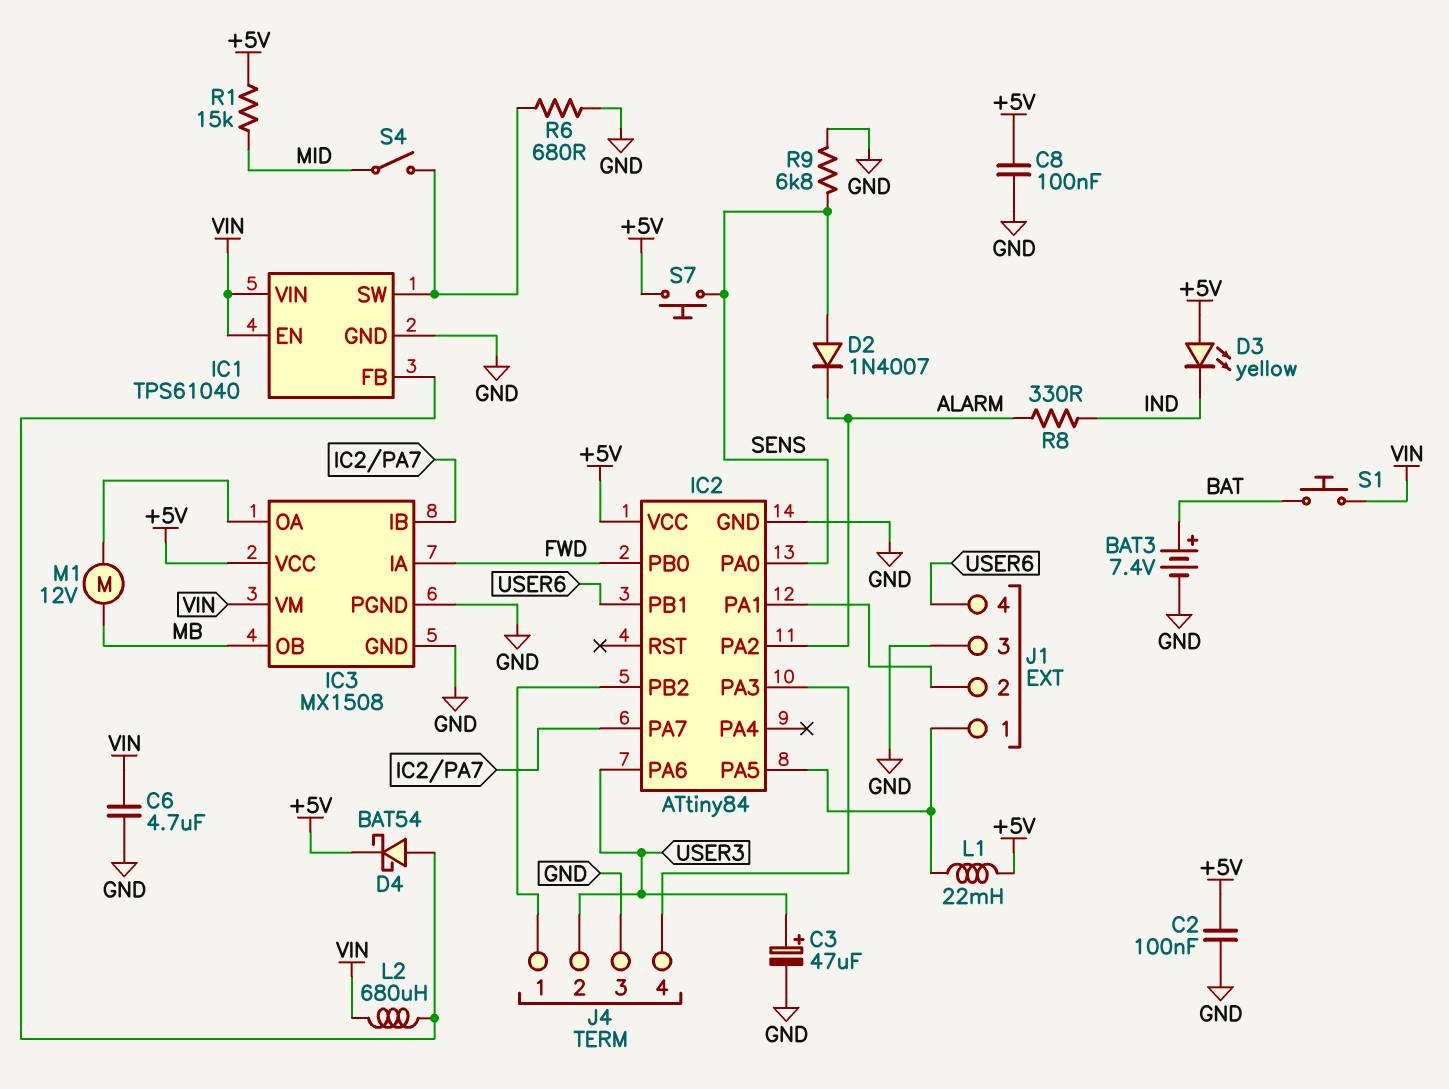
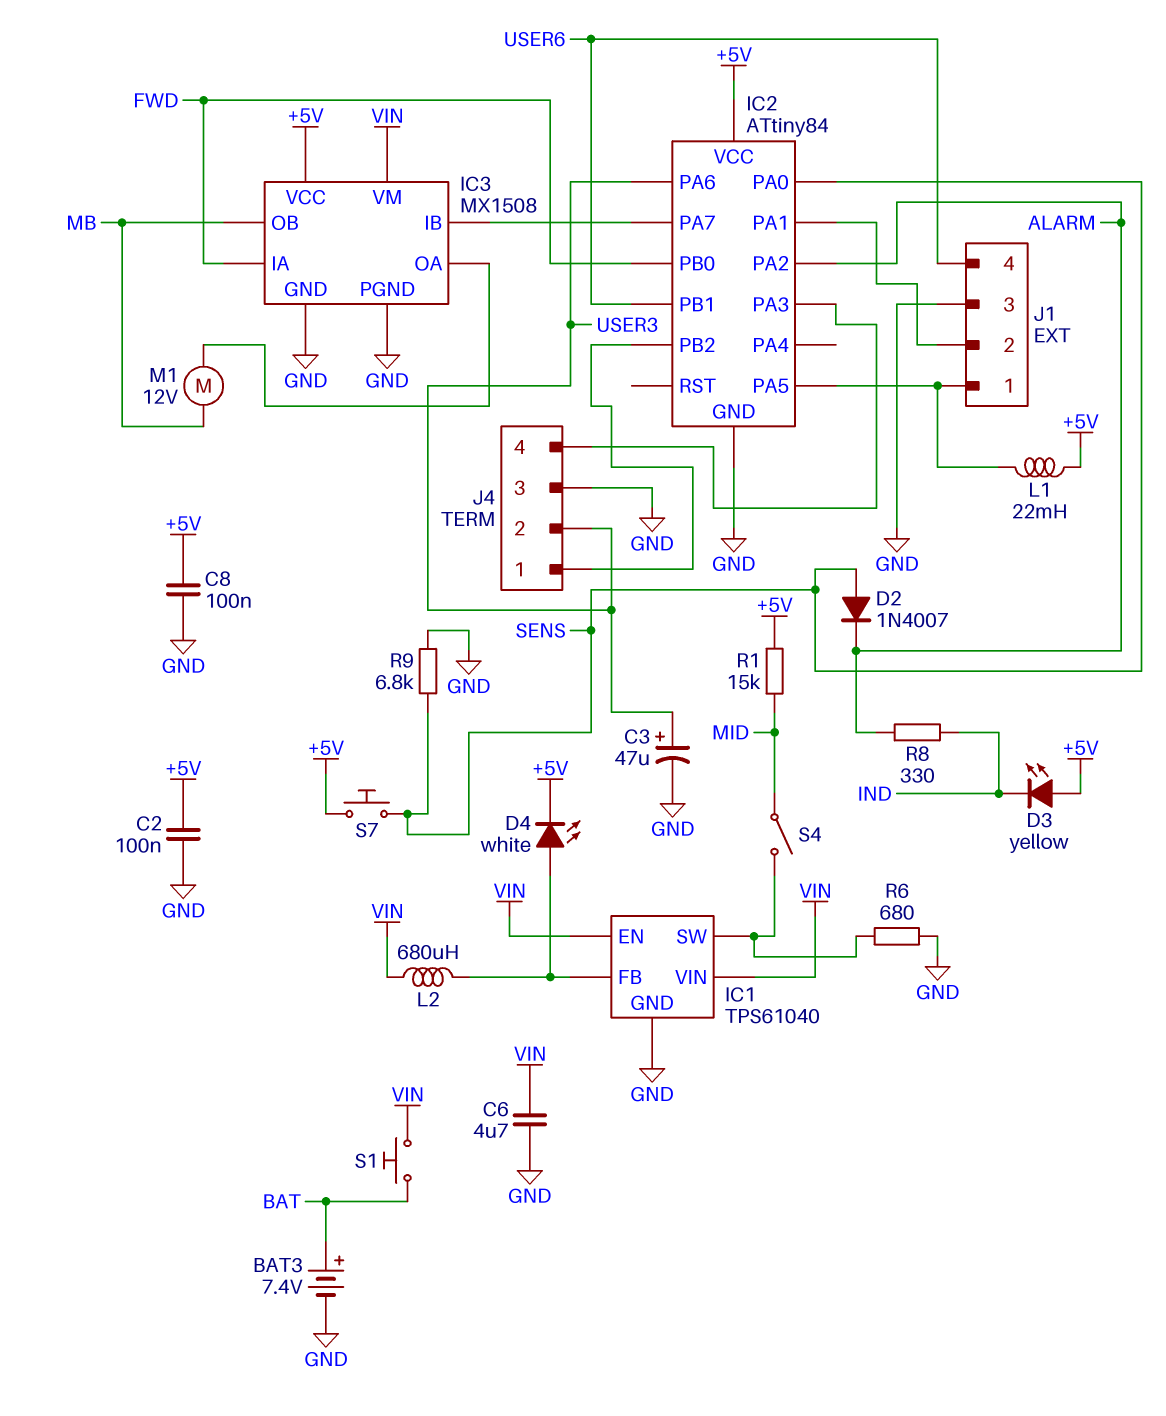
D4: schottky BAT54 (A IC1/FB, K +5V) -> LED white (A IC1/FB, K +5V)

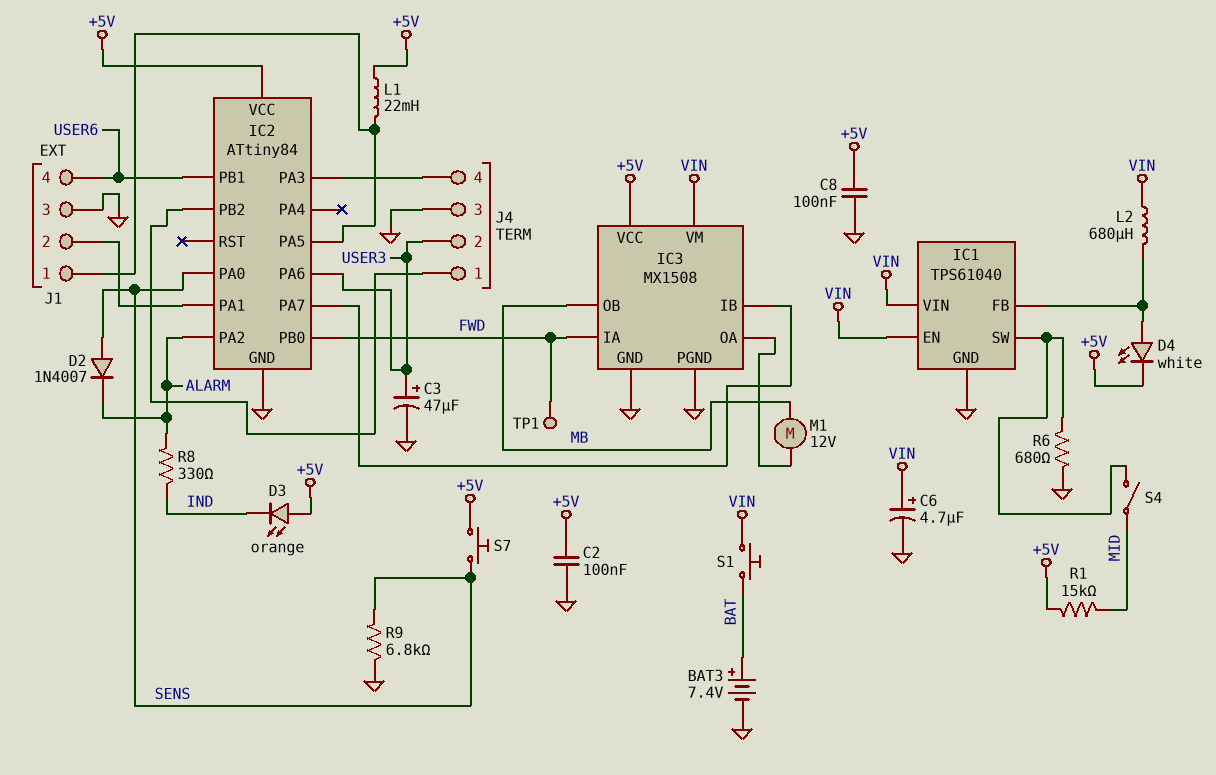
C6: 4.7uF (GND, VIN) -> 4.7uF (plus VIN, minus GND)
D3: LED yellow (A +5V, K IND) -> LED orange (A +5V, K IND)
TP1: none -> test point (FWD)

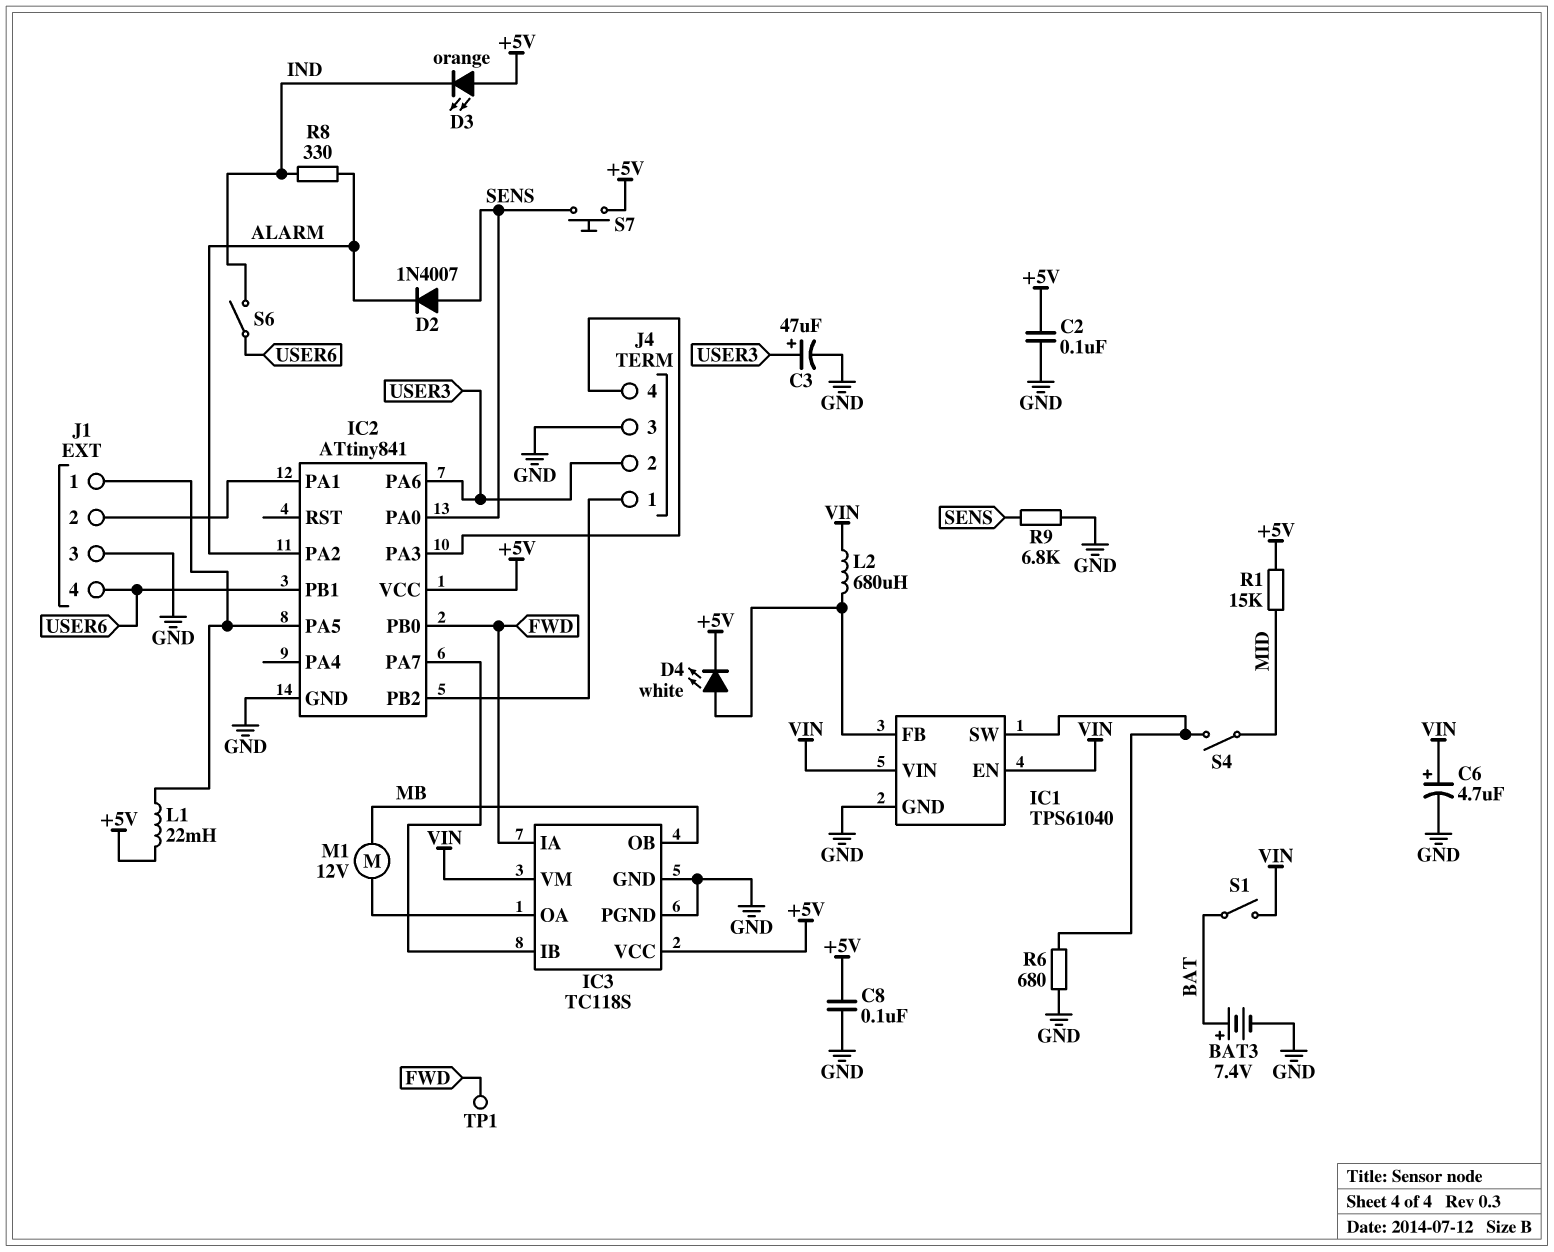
IC2: ATtiny84 -> ATtiny841
IC3: MX1508 -> TC118S
S1: button (BAT, VIN) -> switch (BAT, VIN)
S6: none -> switch (IND, USER6)

